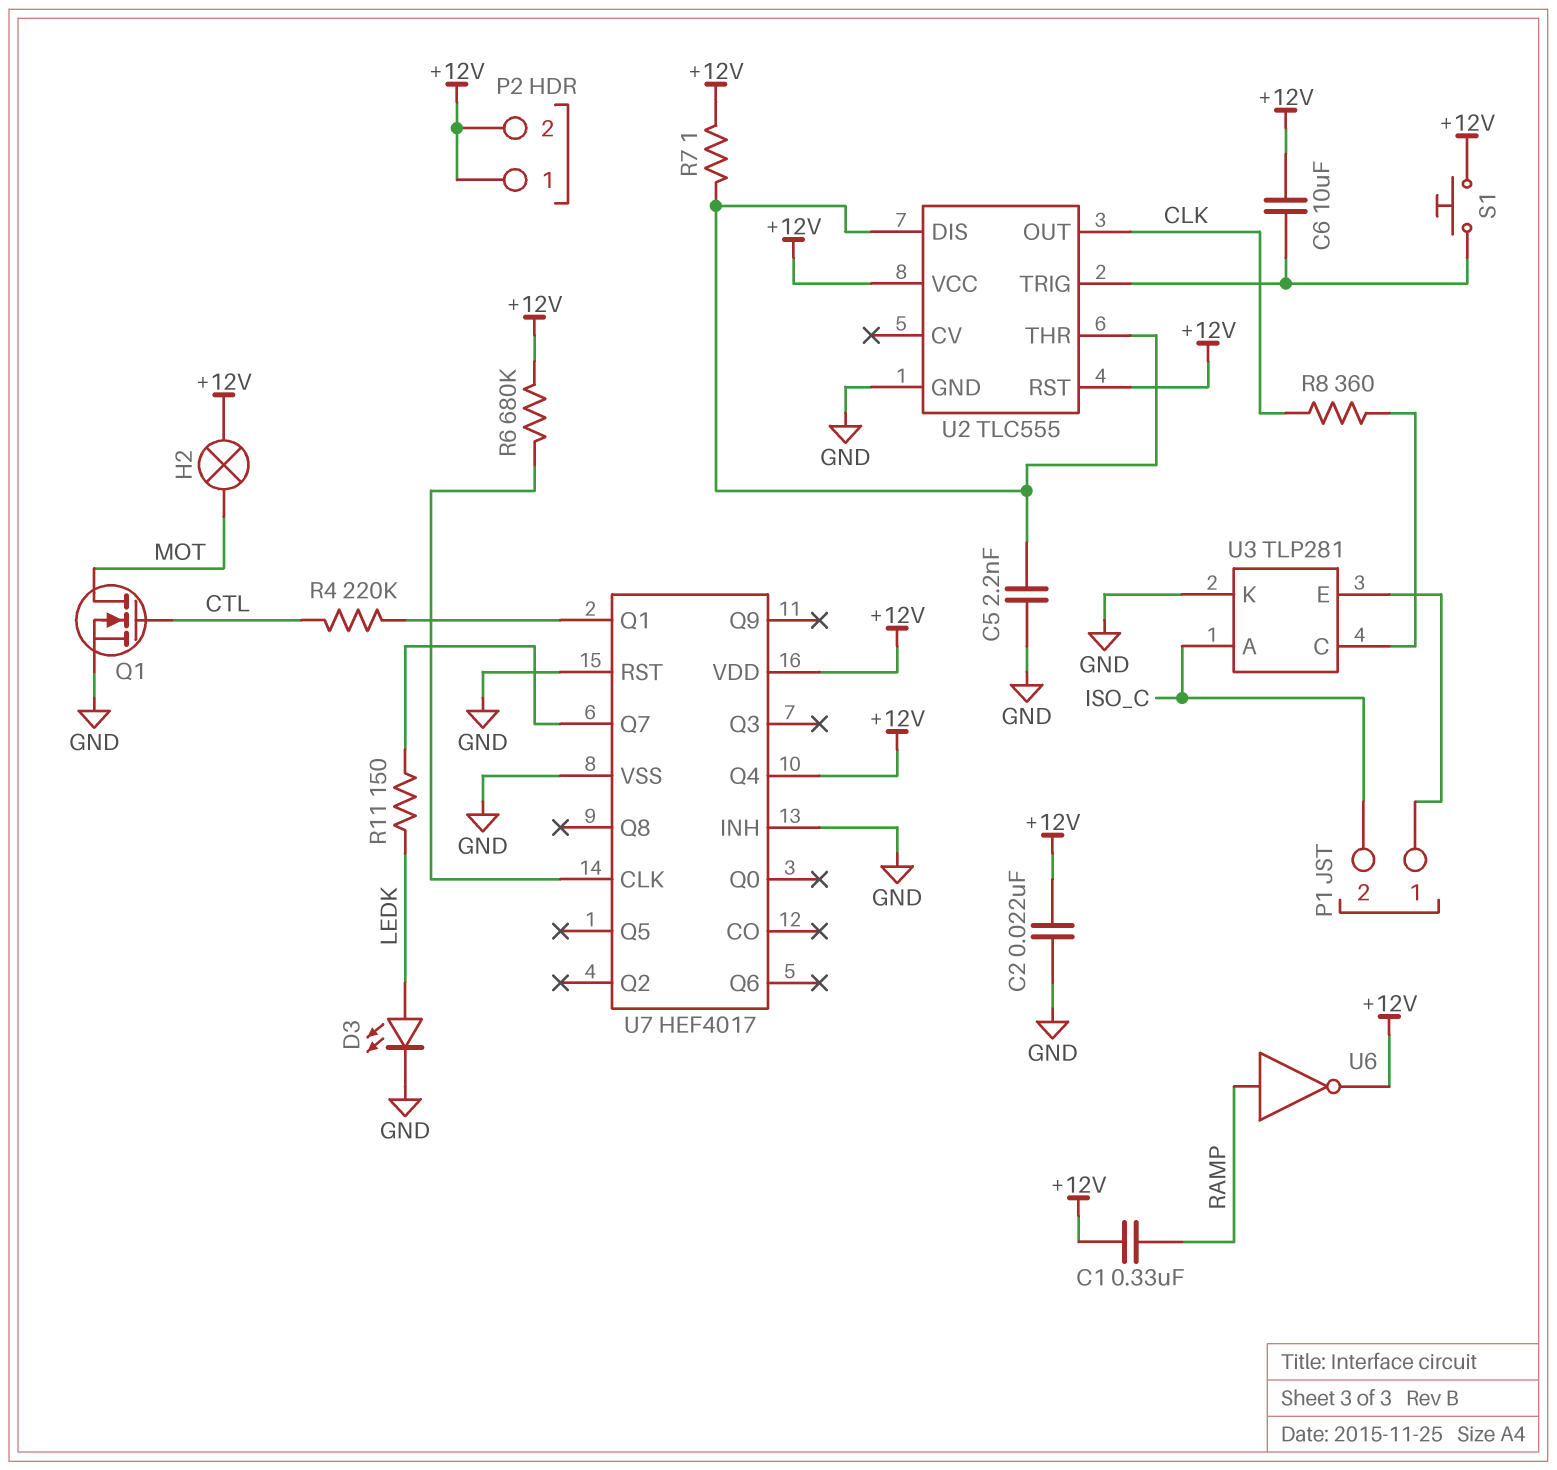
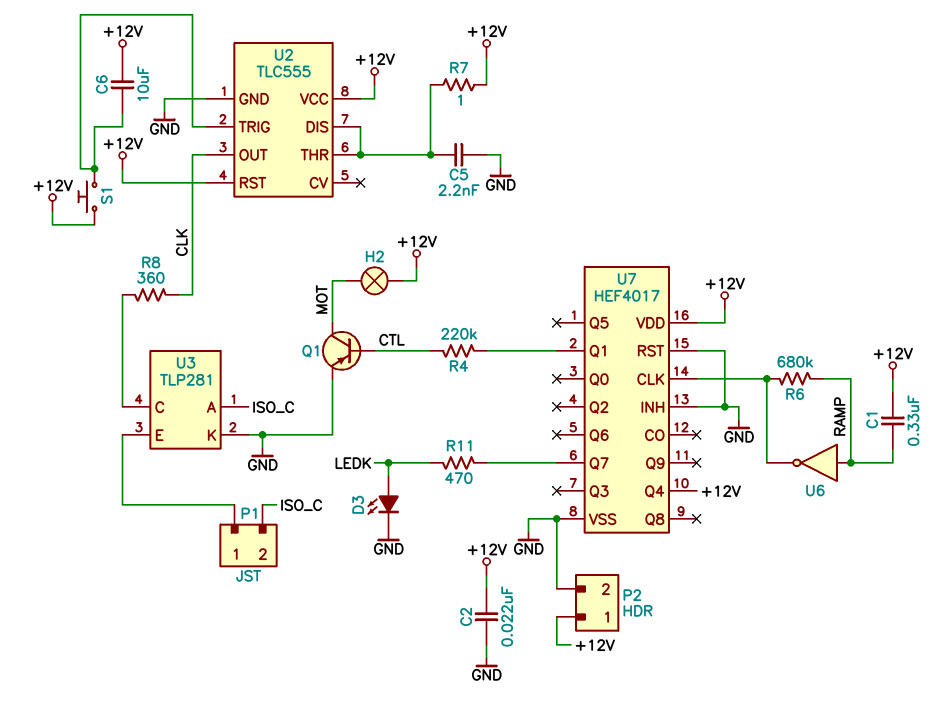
P2 pin 2: +12V -> GND
Q1: NMOS (G CTL, D MOT, S GND) -> PNP (B CTL, C MOT, E GND)
R6: 680k (+12V, U7/CLK) -> 680k (RAMP, U7/CLK)
R11: 150 (LEDK, U7/Q7) -> 470 (LEDK, U7/Q7)
U6: NOT (in RAMP, out +12V) -> NOT (in RAMP, out U7/CLK)

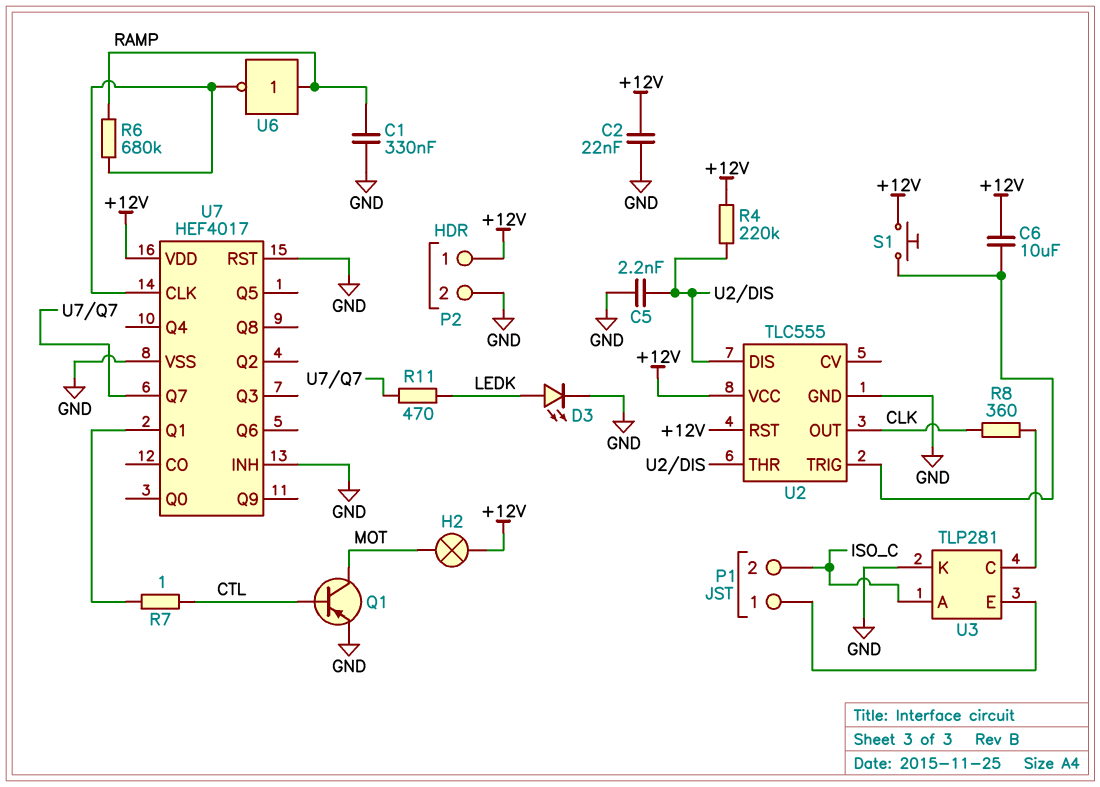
C1: 330nF (+12V, RAMP) -> 330nF (GND, RAMP)
R4: 220k (CTL, U7/Q1) -> 220k (+12V, U2/DIS)
R7: 1 (+12V, U2/DIS) -> 1 (CTL, U7/Q1)
U7 pin Q4: +12V -> none

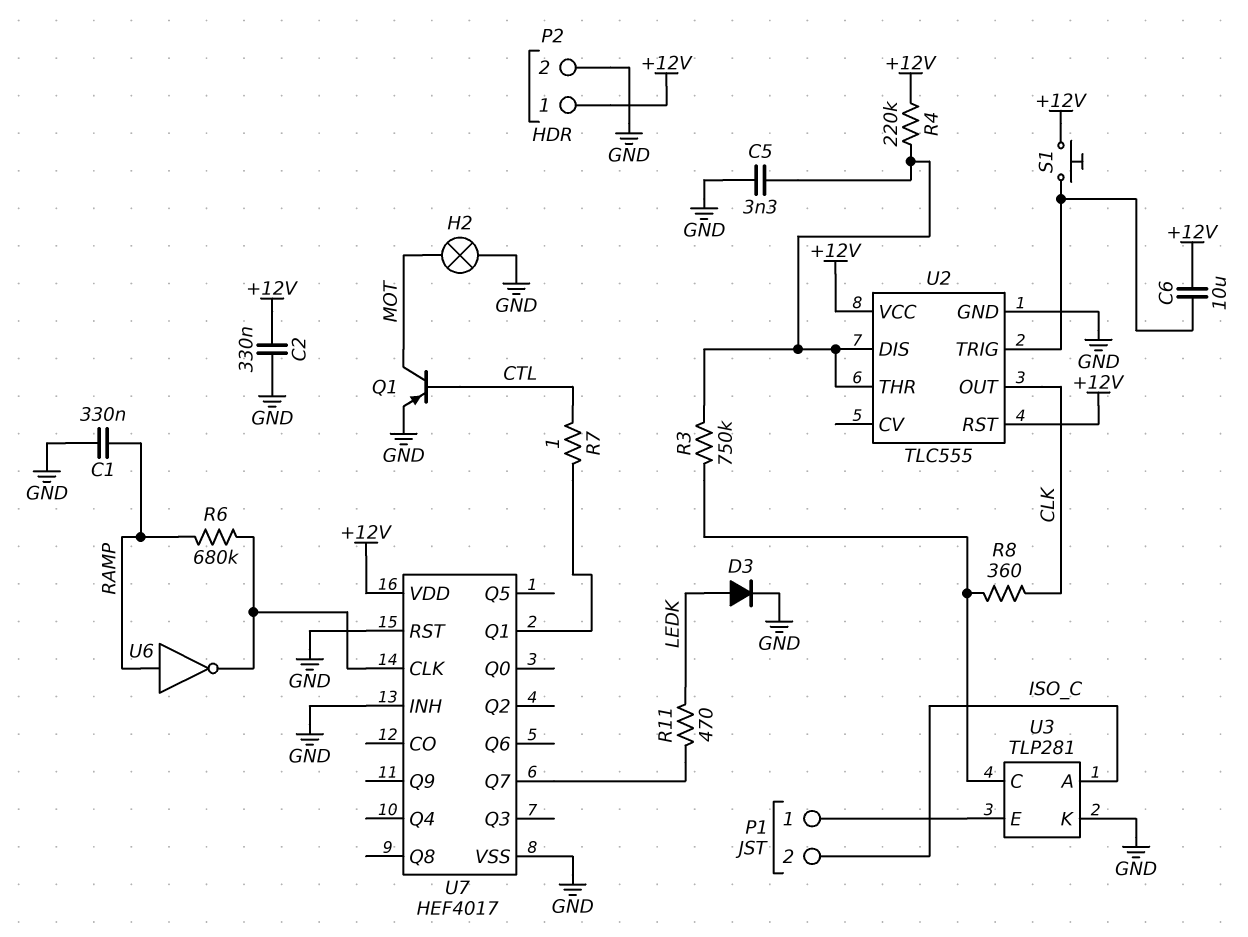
C2: 22nF (+12V, GND) -> 330nF (+12V, GND)
C5: 2.2nF (GND, U2/DIS) -> 3.3nF (GND, U2/DIS)
D3: LED (A LEDK, K GND) -> diode (A LEDK, K GND)
H2: lamp (+12V, MOT) -> lamp (GND, MOT)
R3: none -> 750k (U2/DIS, U3/C)

